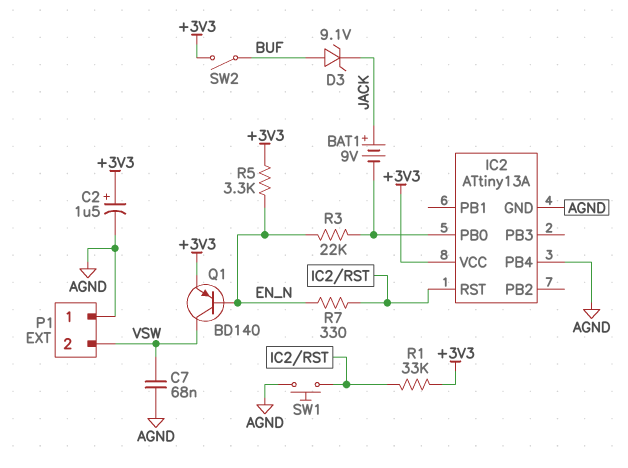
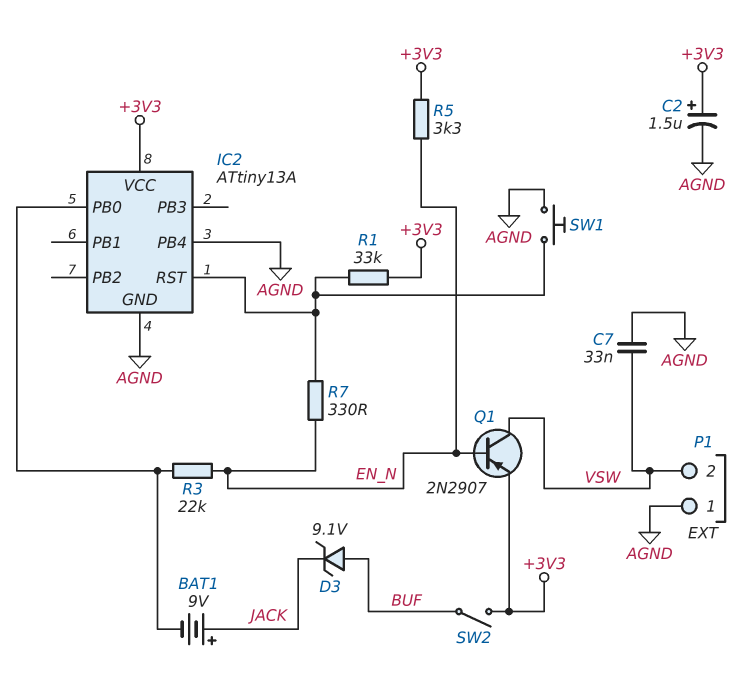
C7: 68nF (AGND, VSW) -> 33nF (AGND, VSW)
Q1: PNP BD140 (B EN_N, C VSW, E +3V3) -> PNP 2N2907 (B EN_N, C VSW, E +3V3)

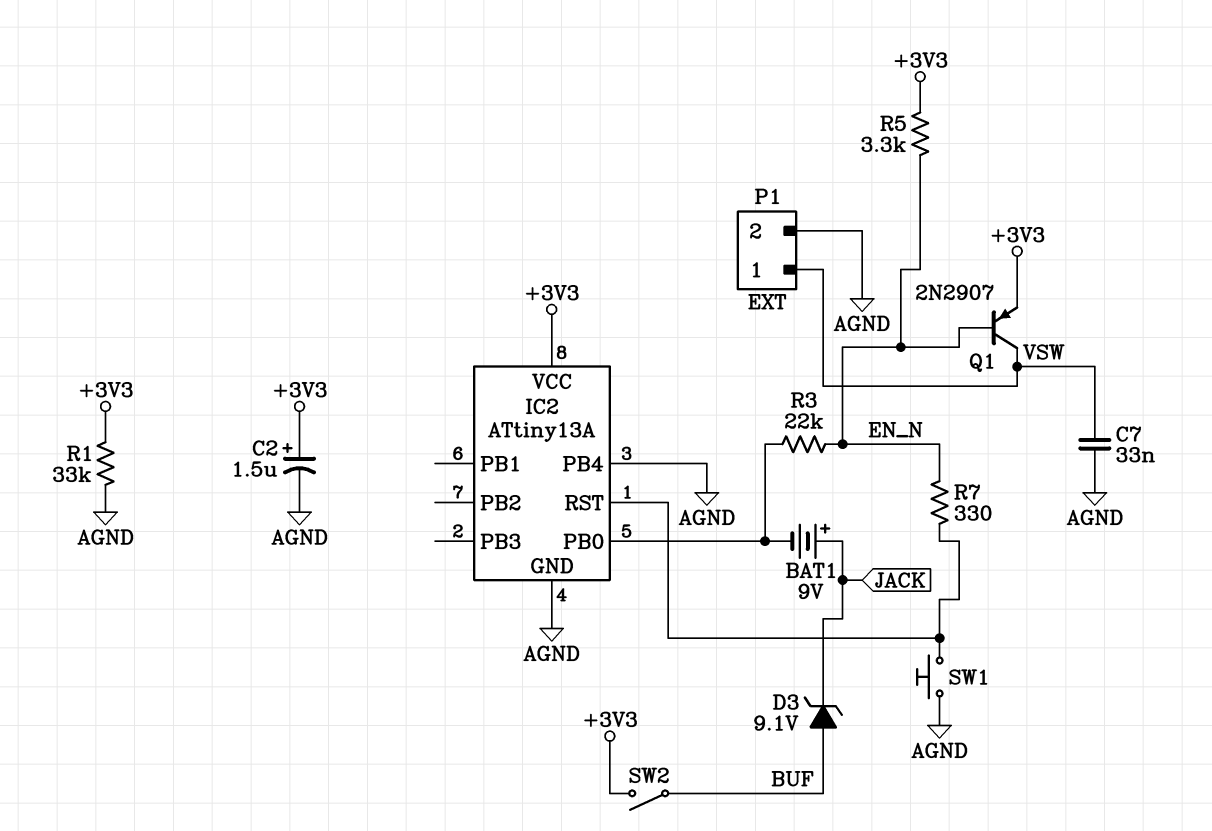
P1 pin 1: AGND -> VSW
P1 pin 2: VSW -> AGND
R1: 33k (+3V3, IC2/RST) -> 33k (+3V3, AGND)

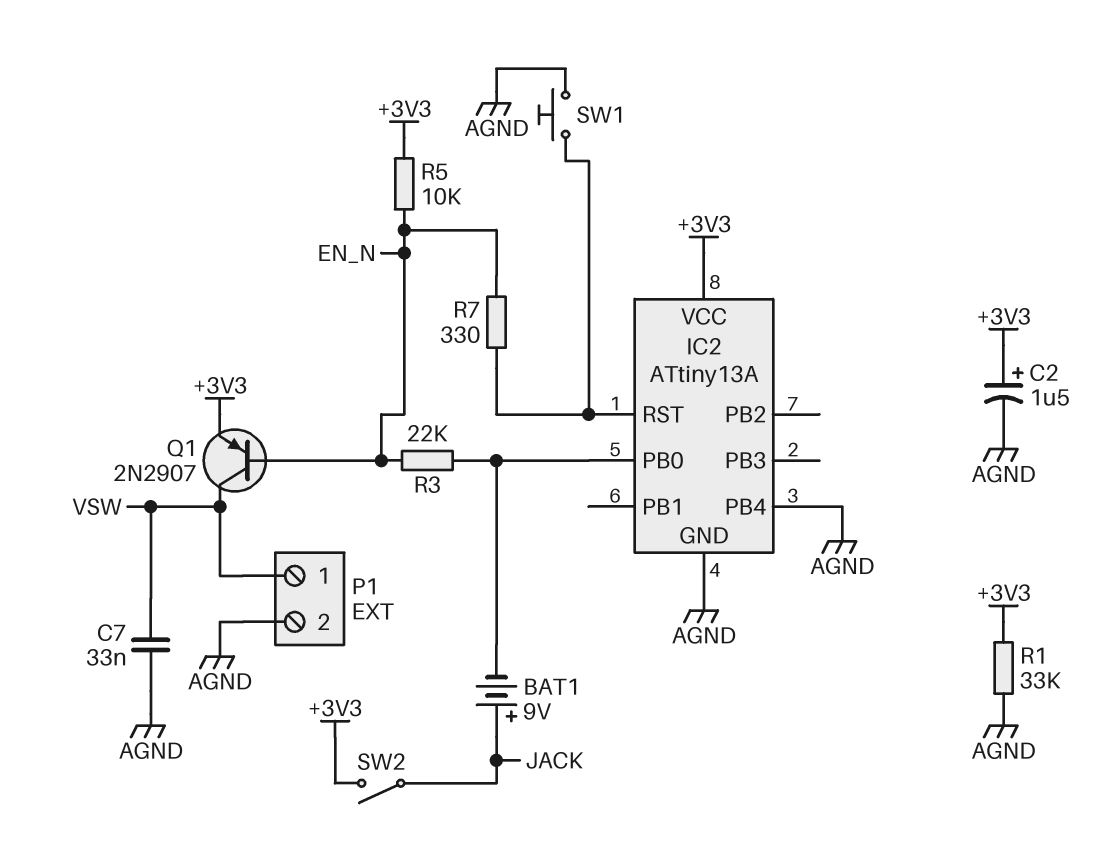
D3: zener 9.1V (A BUF, K JACK) -> none
R5: 3.3k (+3V3, EN_N) -> 10k (+3V3, EN_N)
SW2: switch (+3V3, BUF) -> switch (+3V3, JACK)

